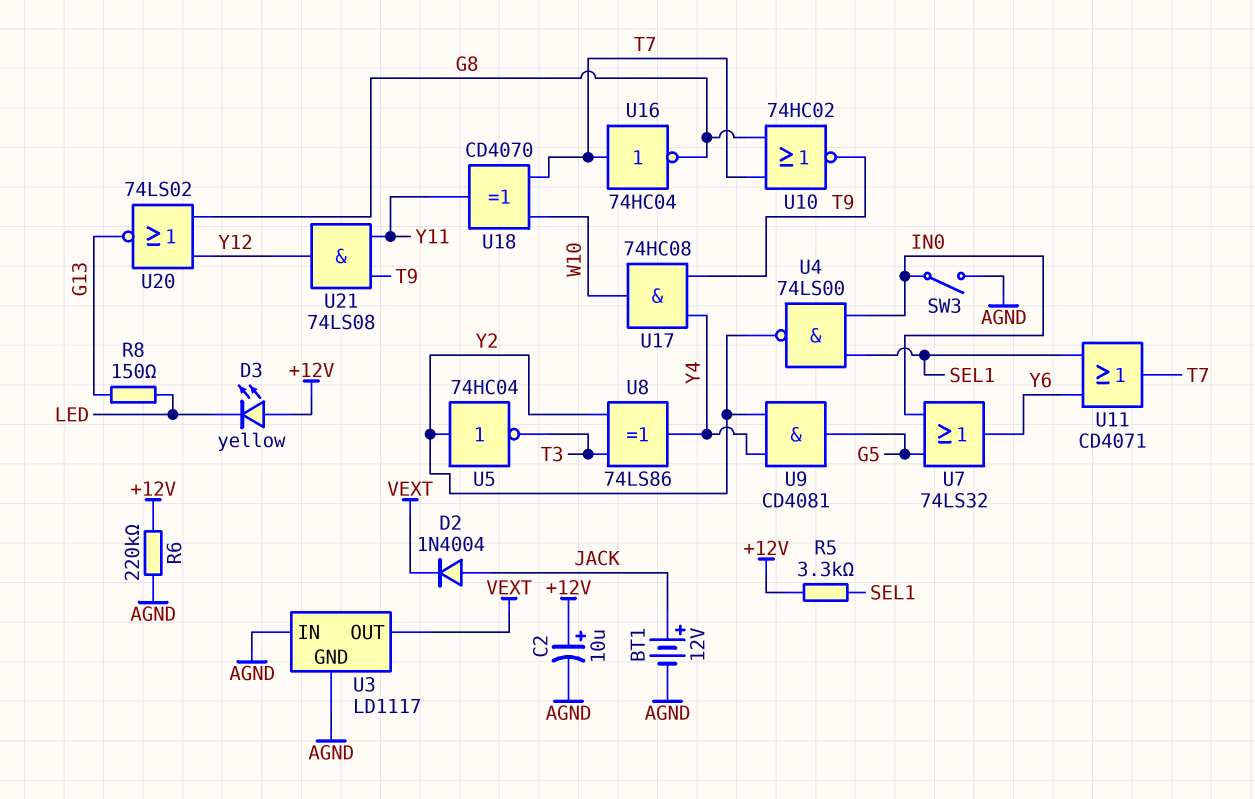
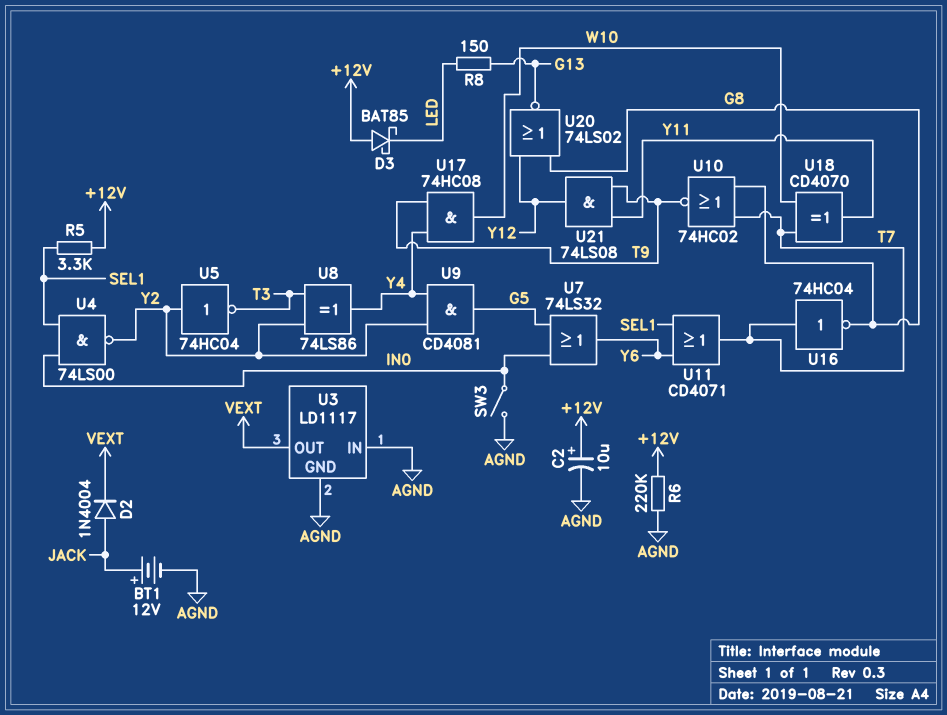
D3: LED yellow (A +12V, K LED) -> schottky BAT85 (A +12V, K LED)

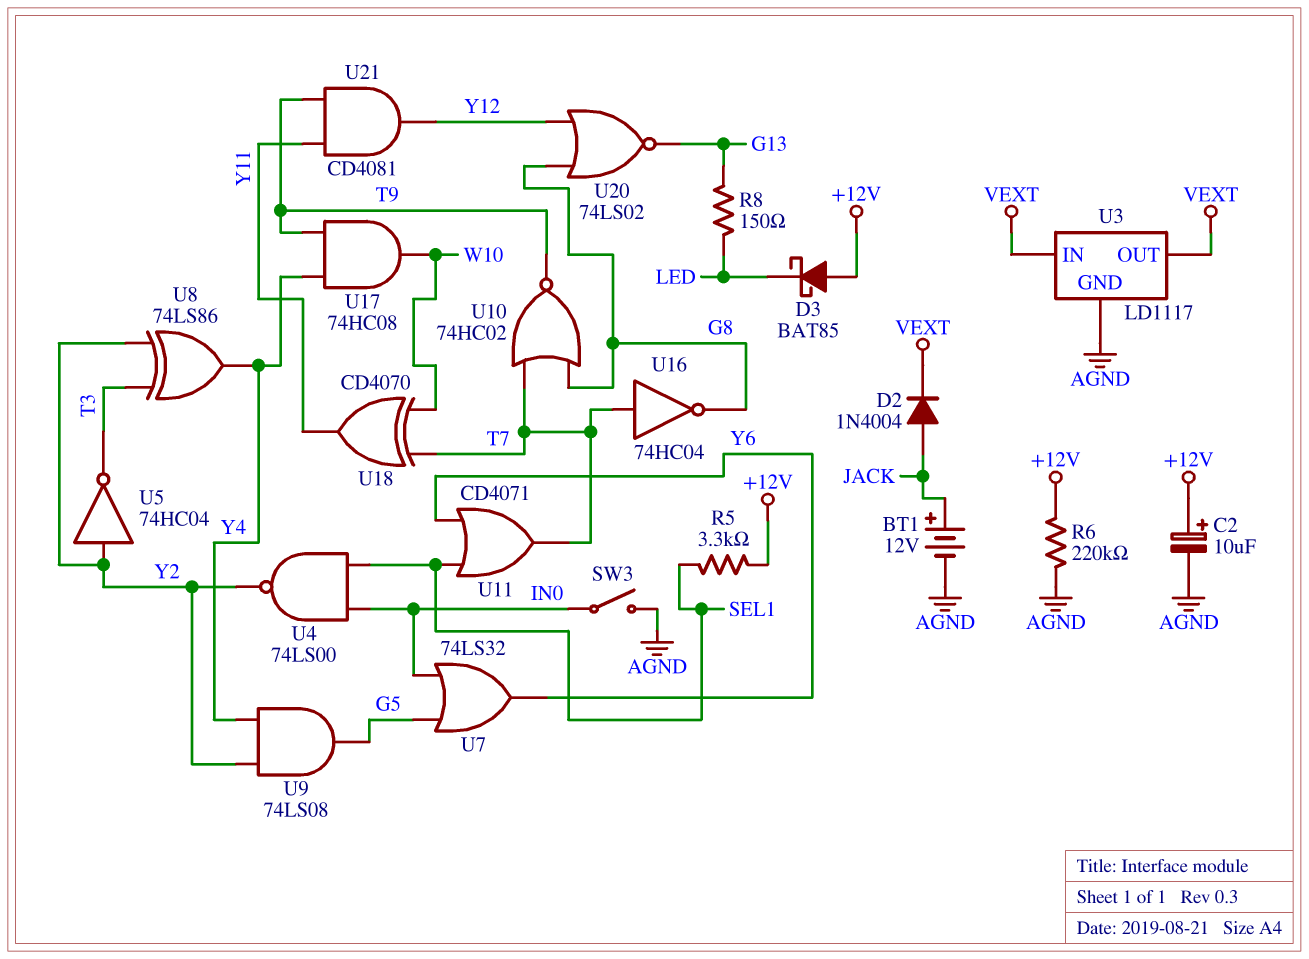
U3 pin IN: AGND -> VEXT
U9: AND CD4081 (in Y2, in Y4, out G5) -> AND 74LS08 (in Y2, in Y4, out G5)
U21: AND 74LS08 (in T9, in Y11, out Y12) -> AND CD4081 (in T9, in Y11, out Y12)

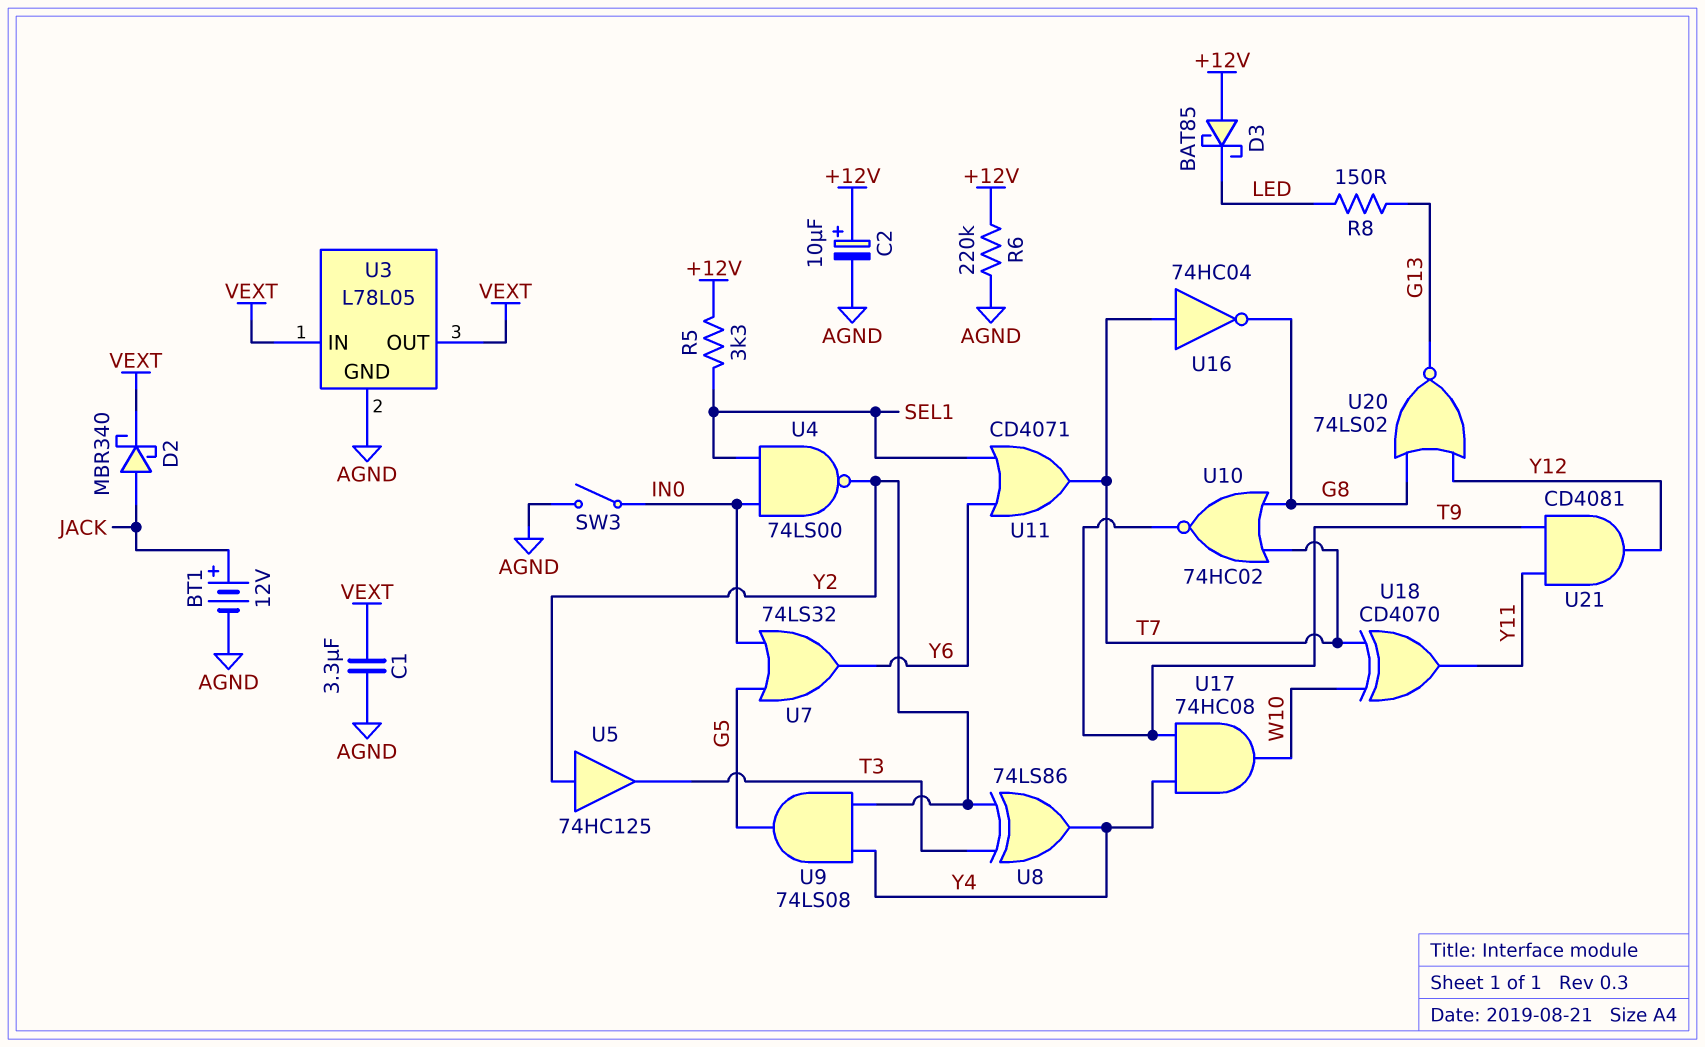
C1: none -> 3.3uF (AGND, VEXT)
D2: diode 1N4004 (A JACK, K VEXT) -> schottky MBR340 (A JACK, K VEXT)
U3: LD1117 -> L78L05
U5: NOT 74HC04 (in Y2, out T3) -> buffer 74HC125 (in Y2, out T3)

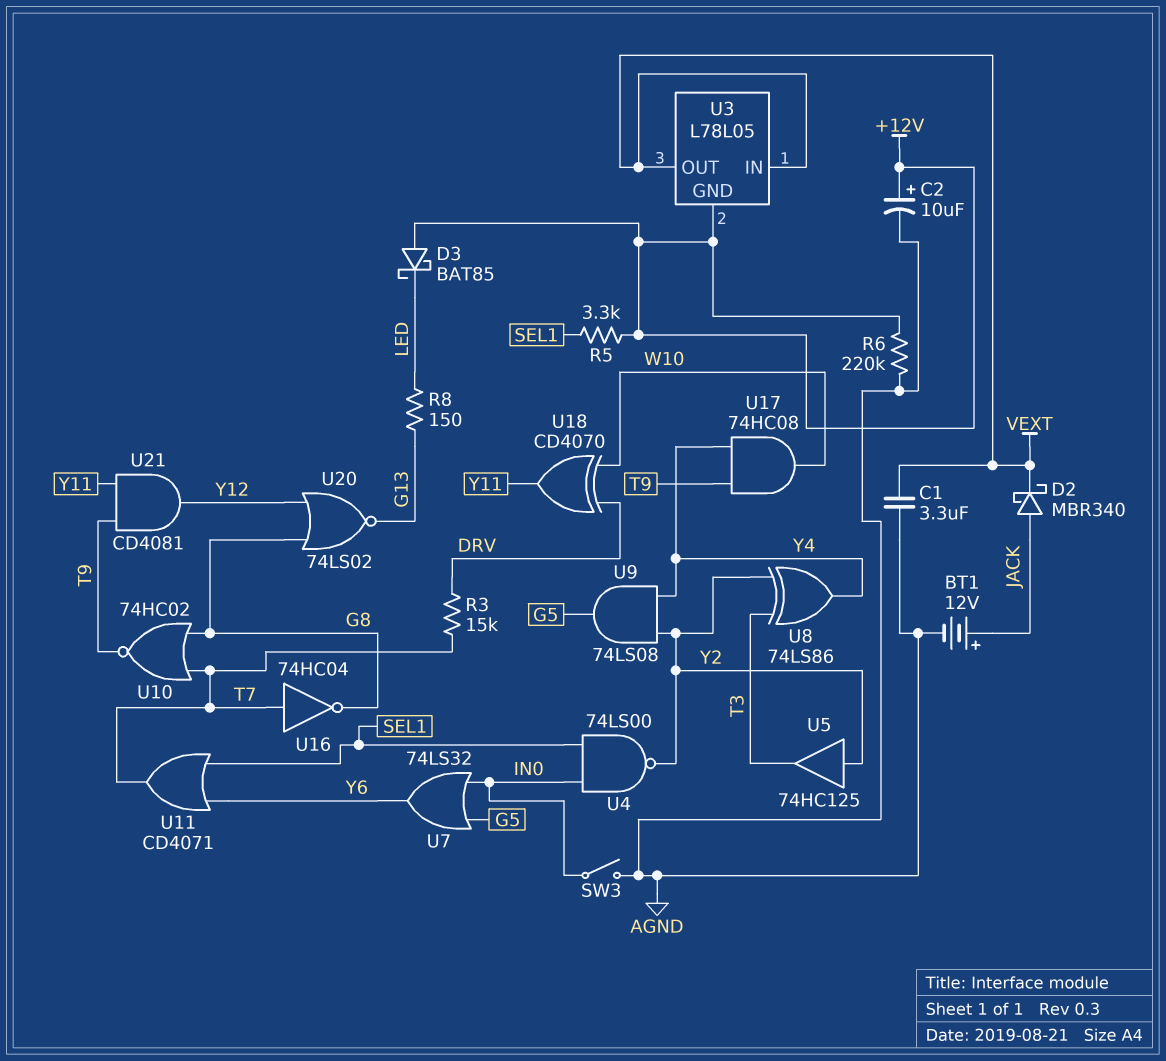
R3: none -> 15k (DRV, T7)
U3 pin GND: AGND -> +12V
U18: XOR CD4070 (in T7, in W10, out Y11) -> XOR CD4070 (in DRV, in W10, out Y11)

